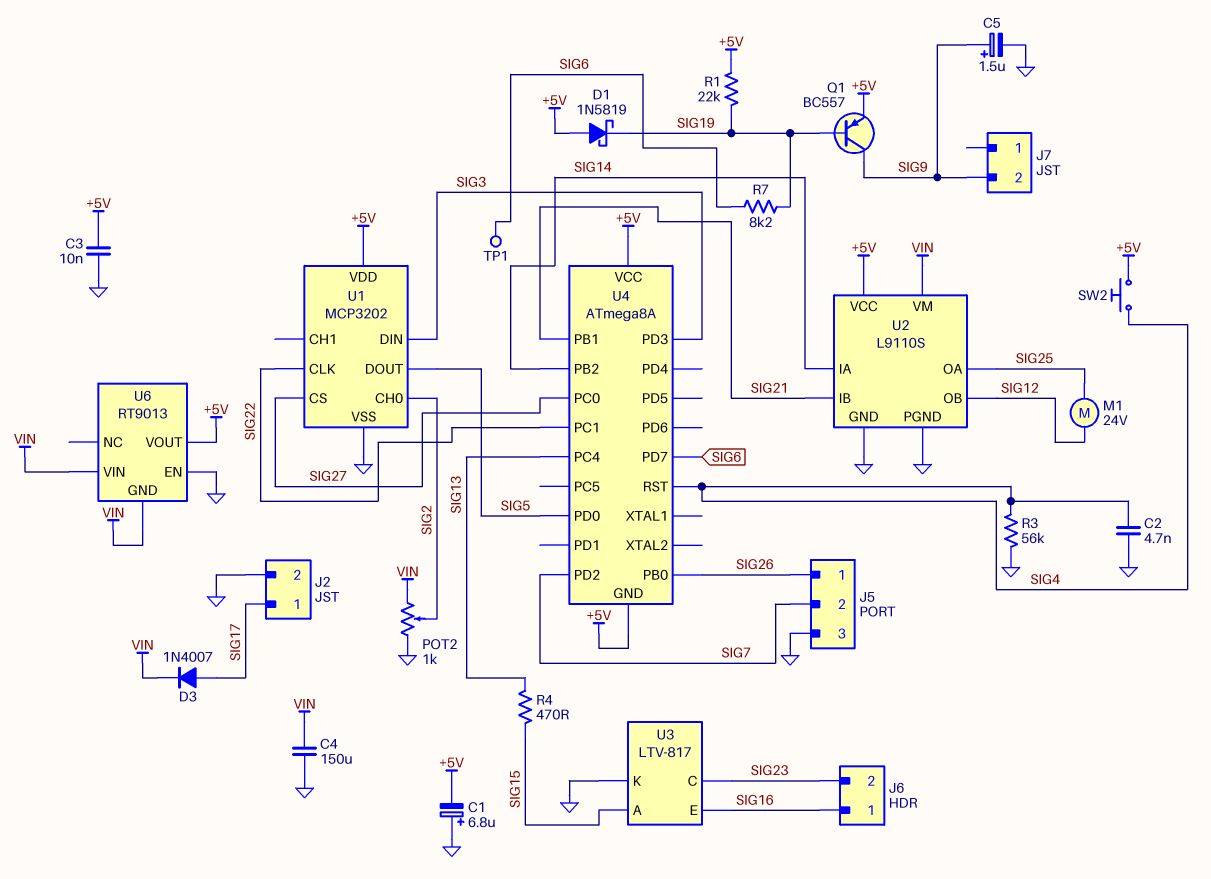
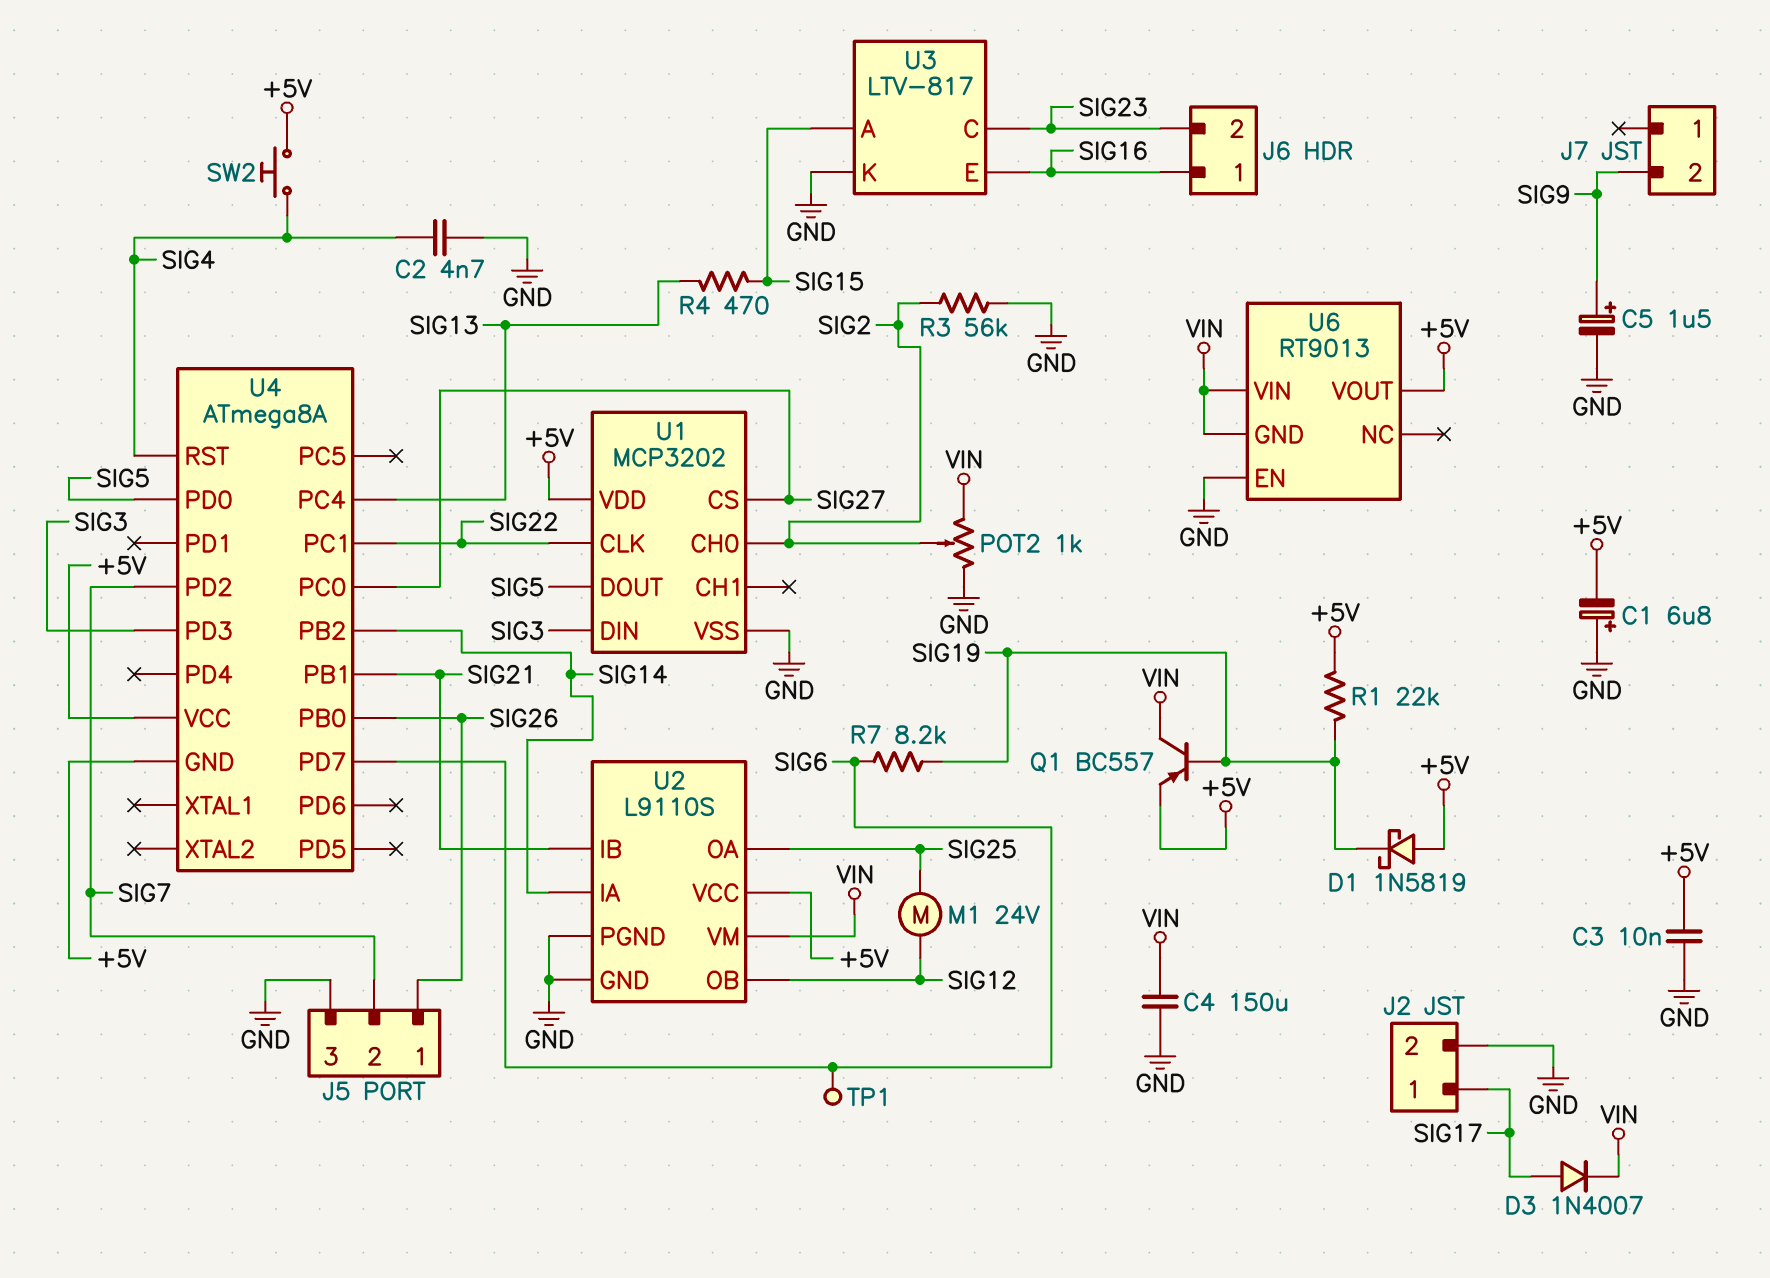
Q1: PNP BC557 (B SIG19, C SIG9, E +5V) -> PNP BC557 (B SIG19, C VIN, E +5V)
R3: 56k (GND, SIG4) -> 56k (GND, SIG2)

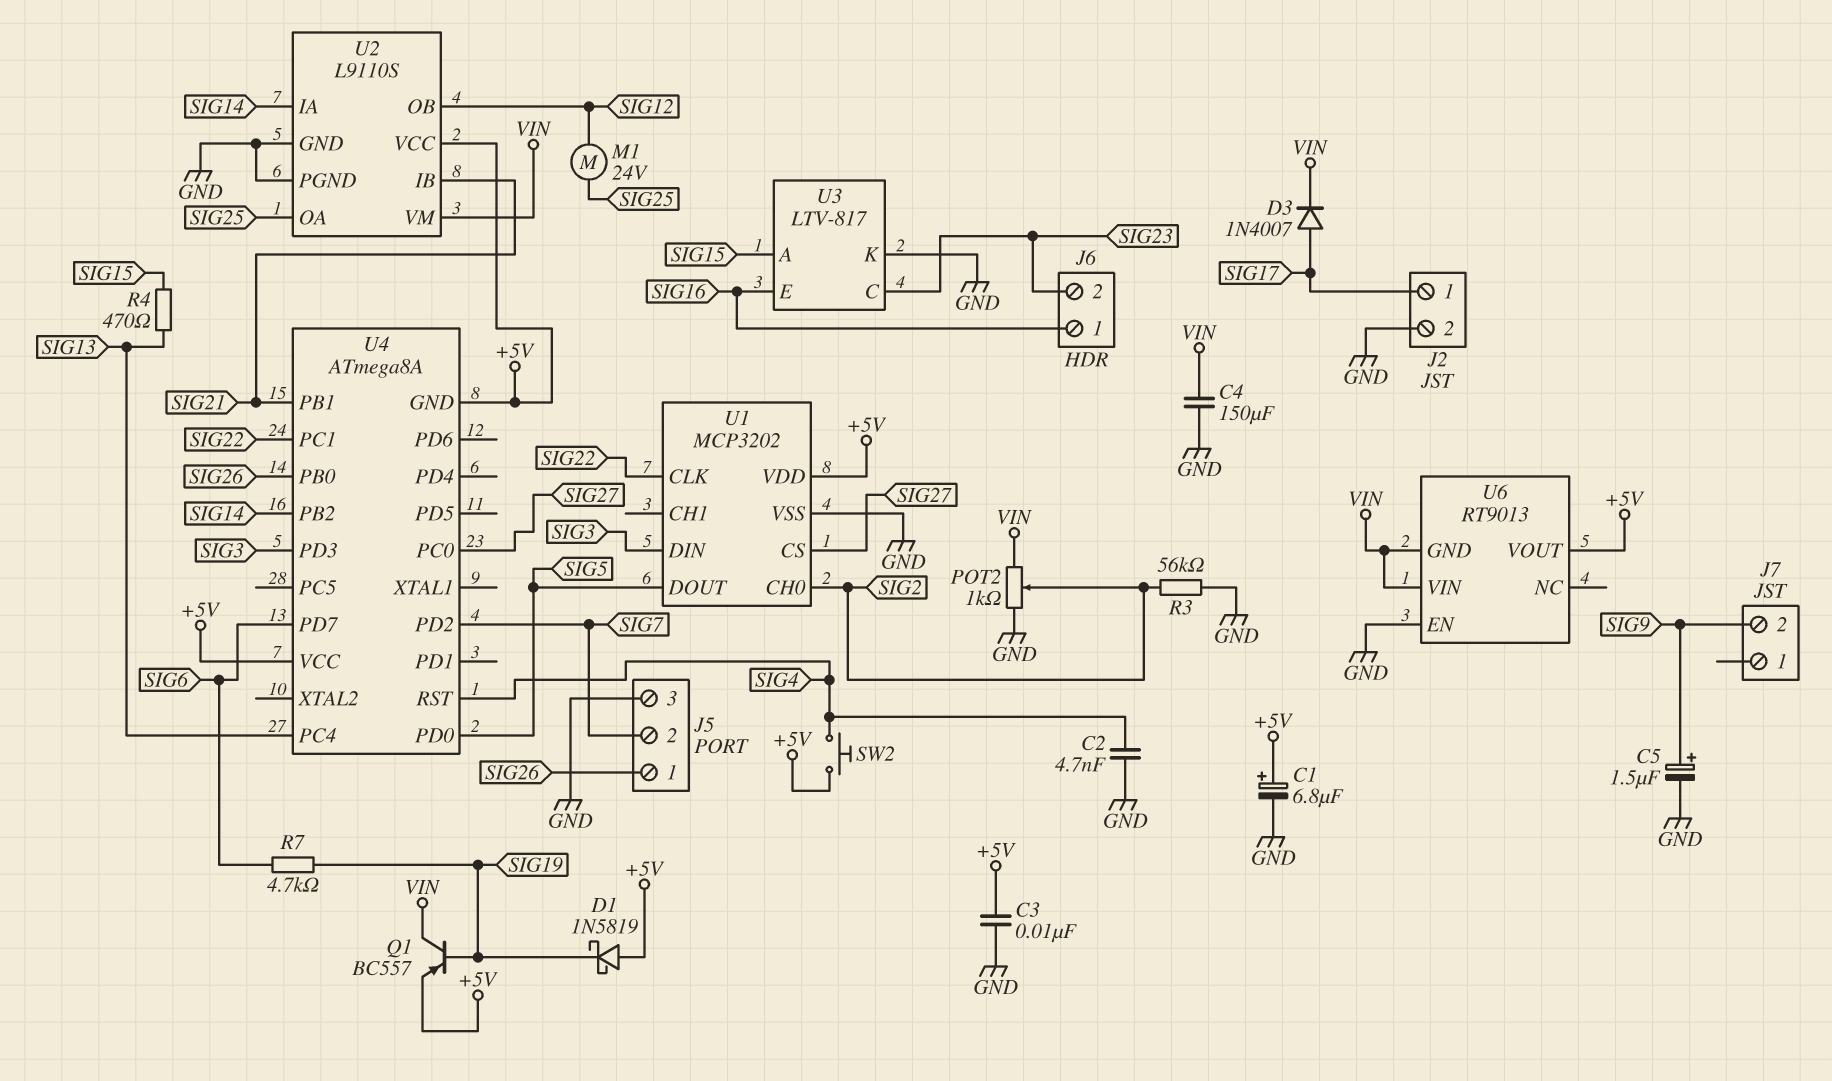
C1: 6.8uF (plus GND, minus +5V) -> 6.8uF (plus +5V, minus GND)
R1: 22k (+5V, SIG19) -> none
R7: 8.2k (SIG6, SIG19) -> 4.7k (SIG6, SIG19)
TP1: test point (SIG6) -> none

